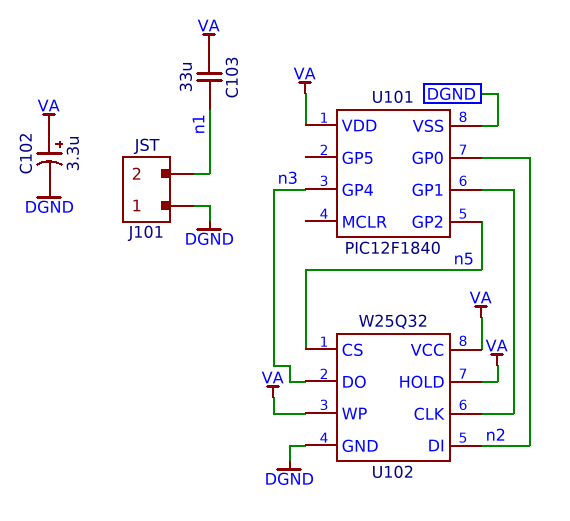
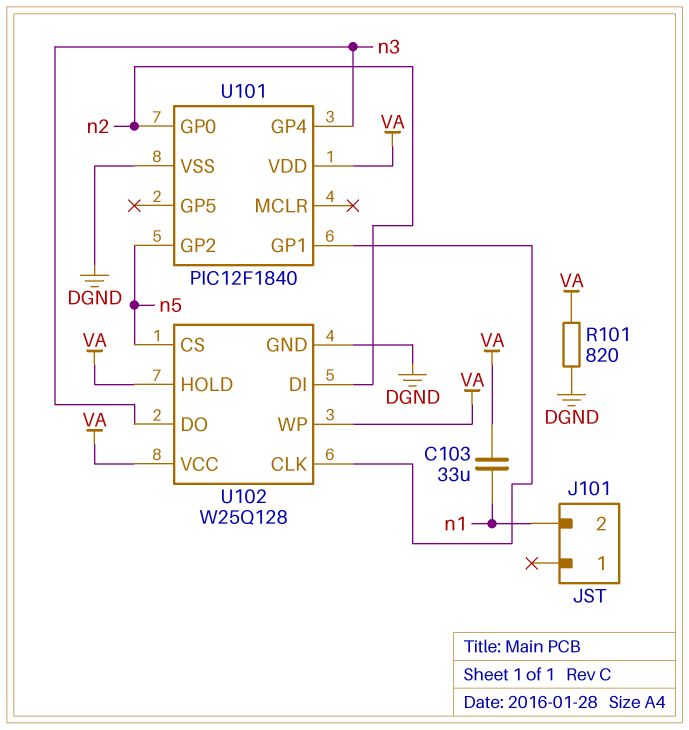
C102: 3.3uF (plus VA, minus DGND) -> none
J101 pin 1: DGND -> none
R101: none -> 820 (DGND, VA)
U102: W25Q32 -> W25Q128

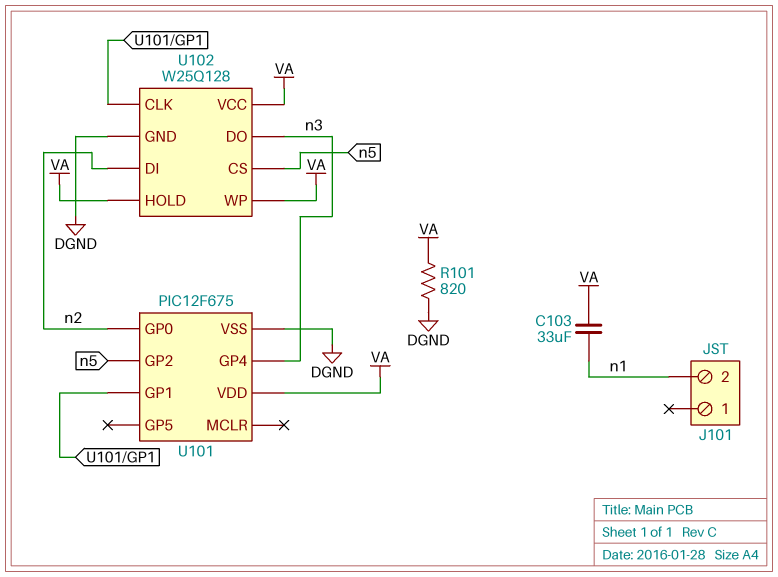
U101: PIC12F1840 -> PIC12F675

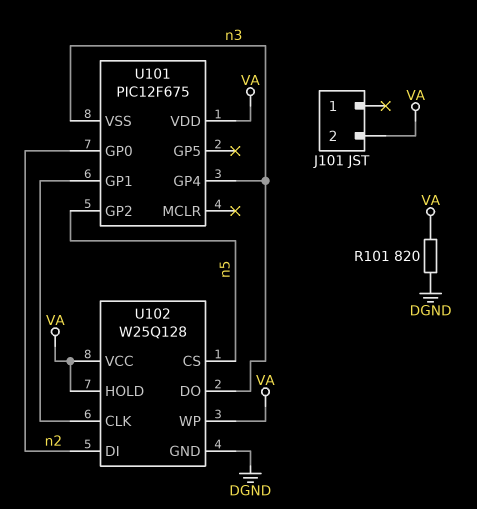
C103: 33uF (VA, n1) -> none
J101 pin 2: n1 -> VA
U101 pin VSS: DGND -> n3

